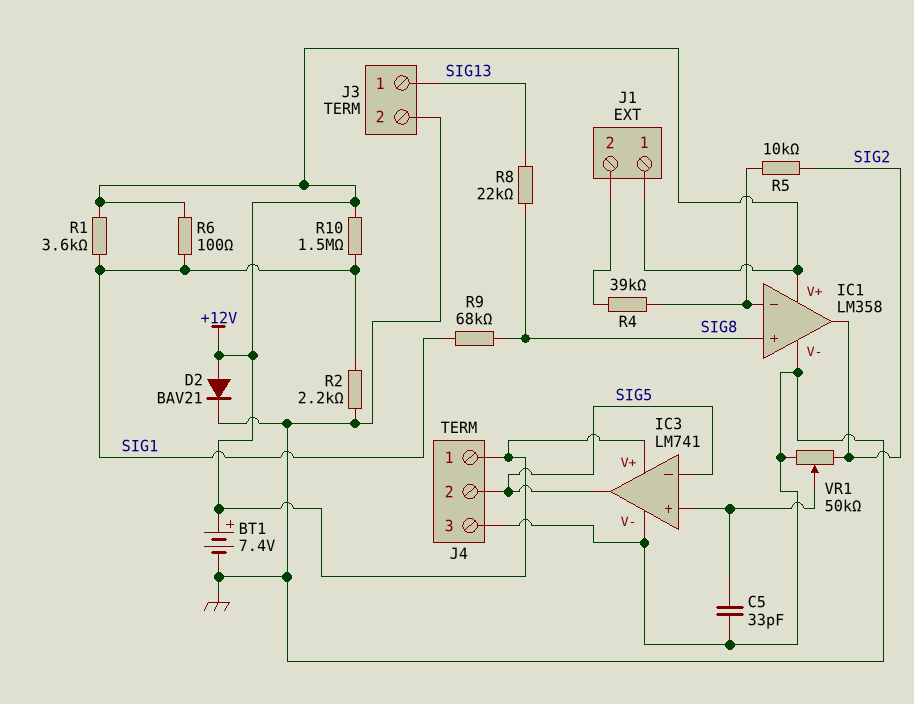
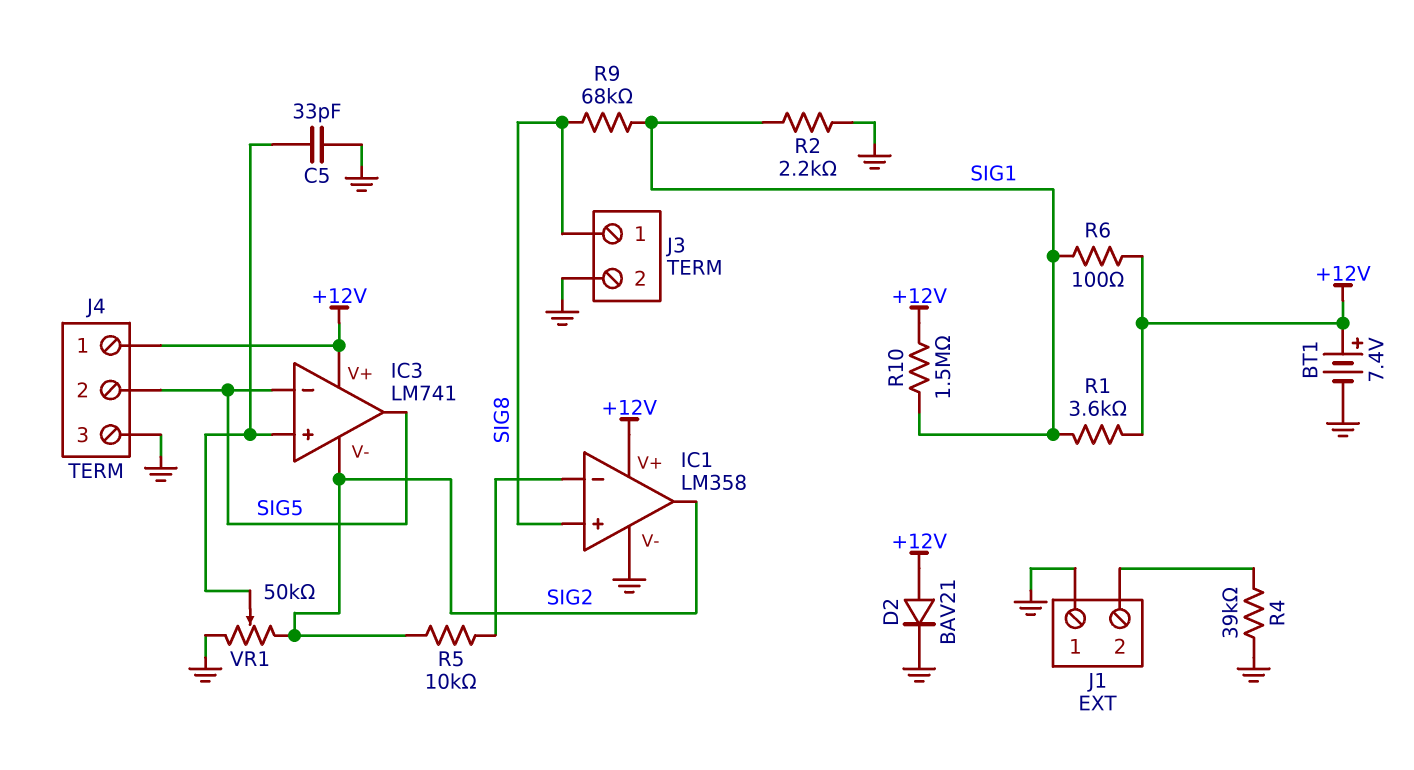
IC3 pin V-: GND -> SIG2
J1 pin 1: +12V -> GND
J3 pin 1: SIG13 -> SIG8
R4: 39k (IC1/in-, J1/2) -> 39k (GND, J1/2)
R8: 22k (SIG8, SIG13) -> none

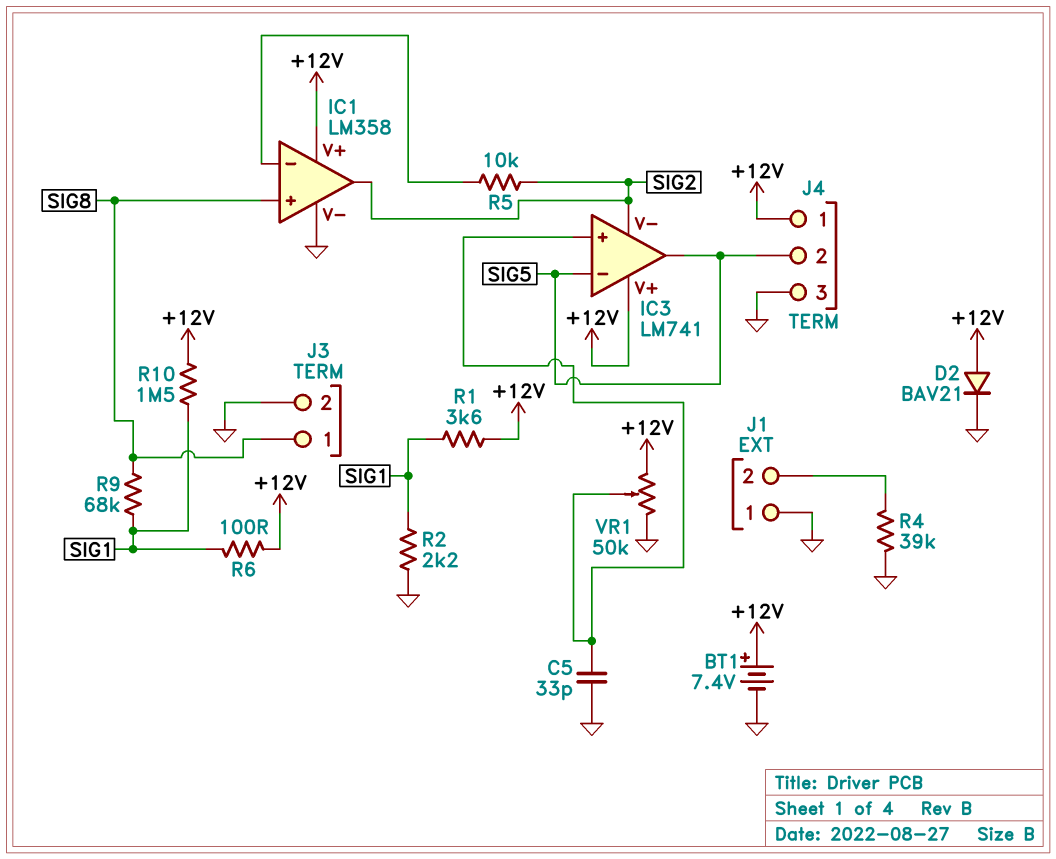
VR1: 50k (GND, SIG2, wiper IC3/in+) -> 50k (+12V, GND, wiper IC3/in+)

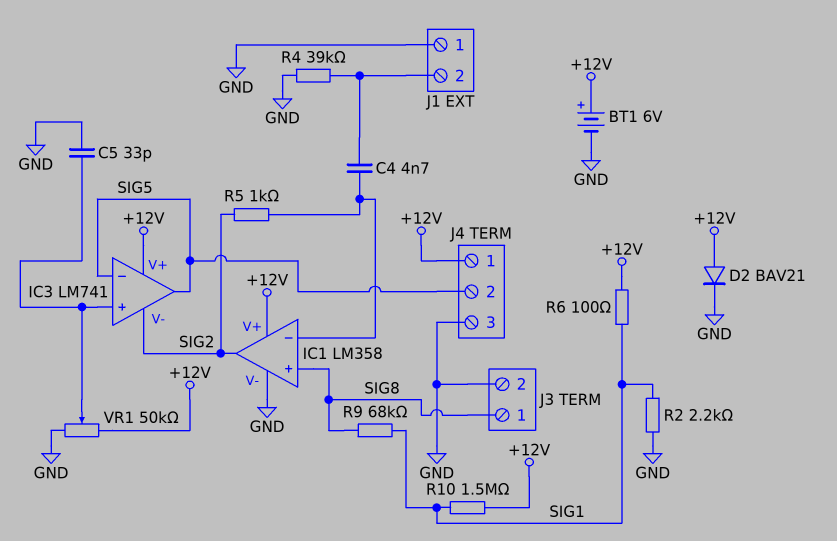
BT1: 7.4V (plus +12V, minus GND) -> 6V (plus +12V, minus GND)
C4: none -> 4.7nF (IC1/in-, J1/2)
R1: 3.6k (+12V, SIG1) -> none
R5: 10k (IC1/in-, SIG2) -> 1k (IC1/in-, SIG2)

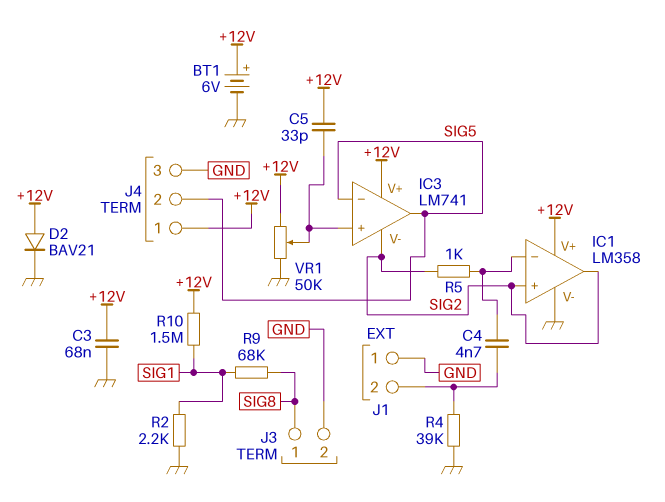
C3: none -> 68nF (+12V, GND)
C5: 33pF (GND, IC3/in+) -> 33pF (+12V, IC3/in+)
IC1 pin in+: SIG8 -> SIG2
R6: 100 (+12V, SIG1) -> none

